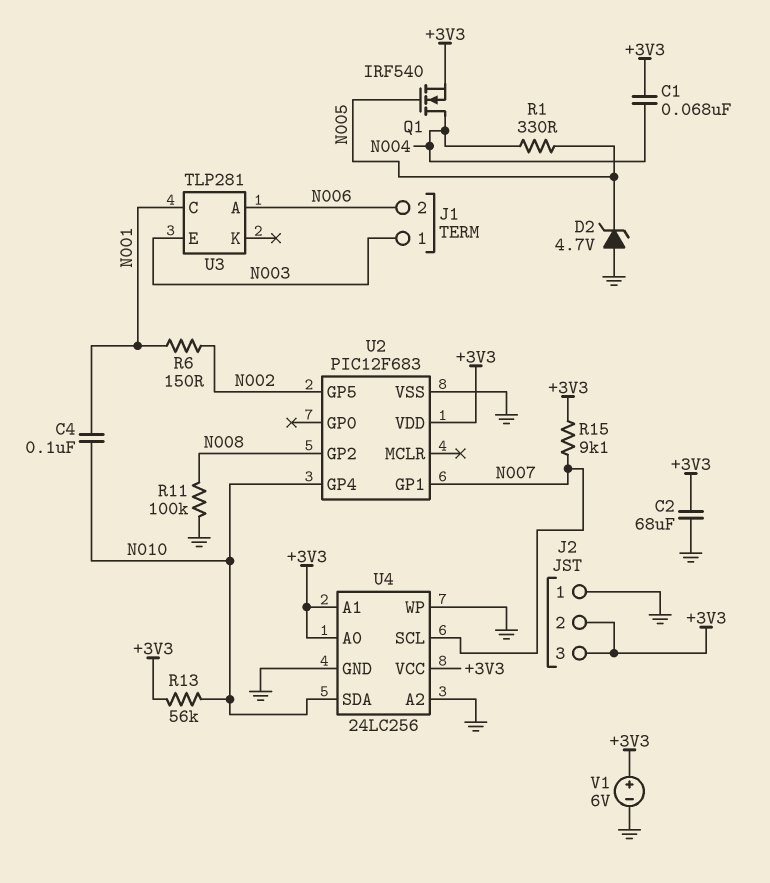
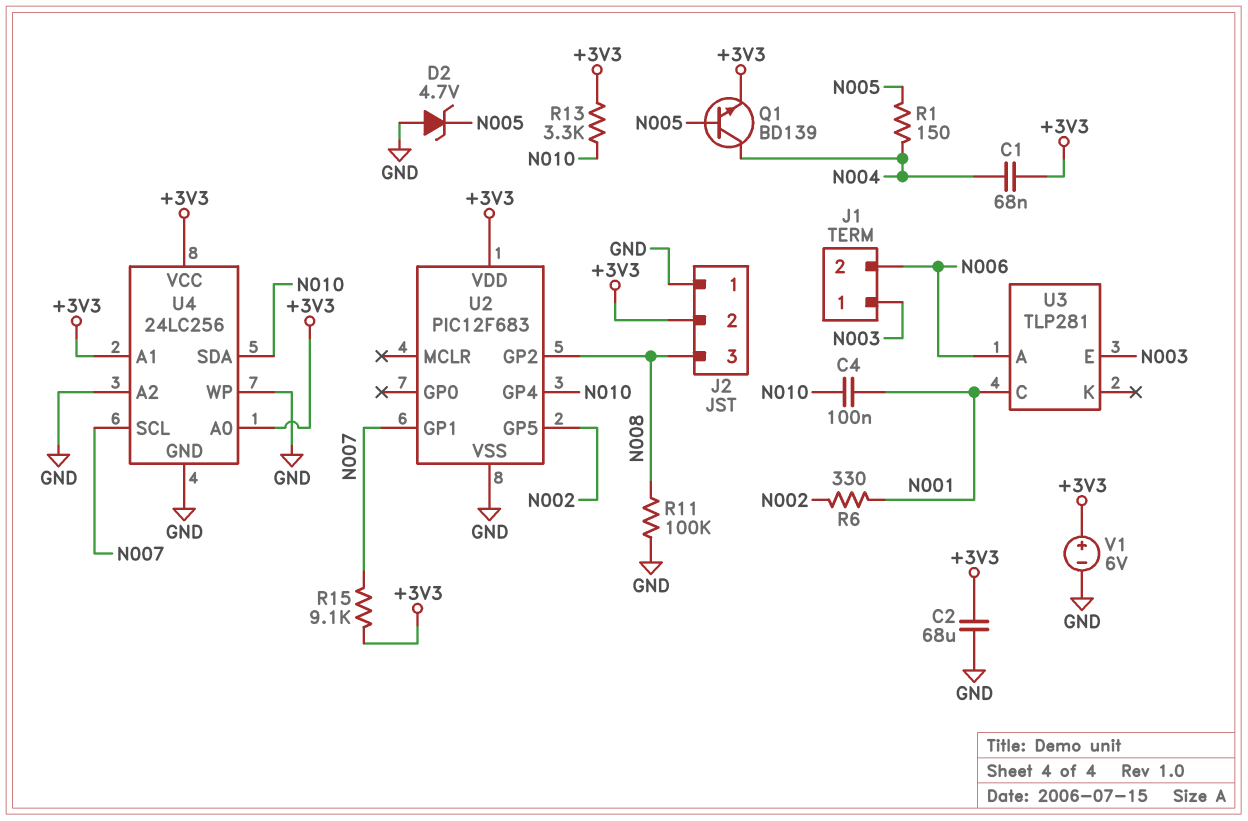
J2 pin 3: +3V3 -> N008
Q1: NMOS IRF540 (G N005, D N004, S +3V3) -> NPN BD139 (B N005, C N004, E +3V3)
R1: 330 (N004, N005) -> 150 (N004, N005)
R6: 150 (N001, N002) -> 330 (N001, N002)
R13: 56k (+3V3, N010) -> 3.3k (+3V3, N010)

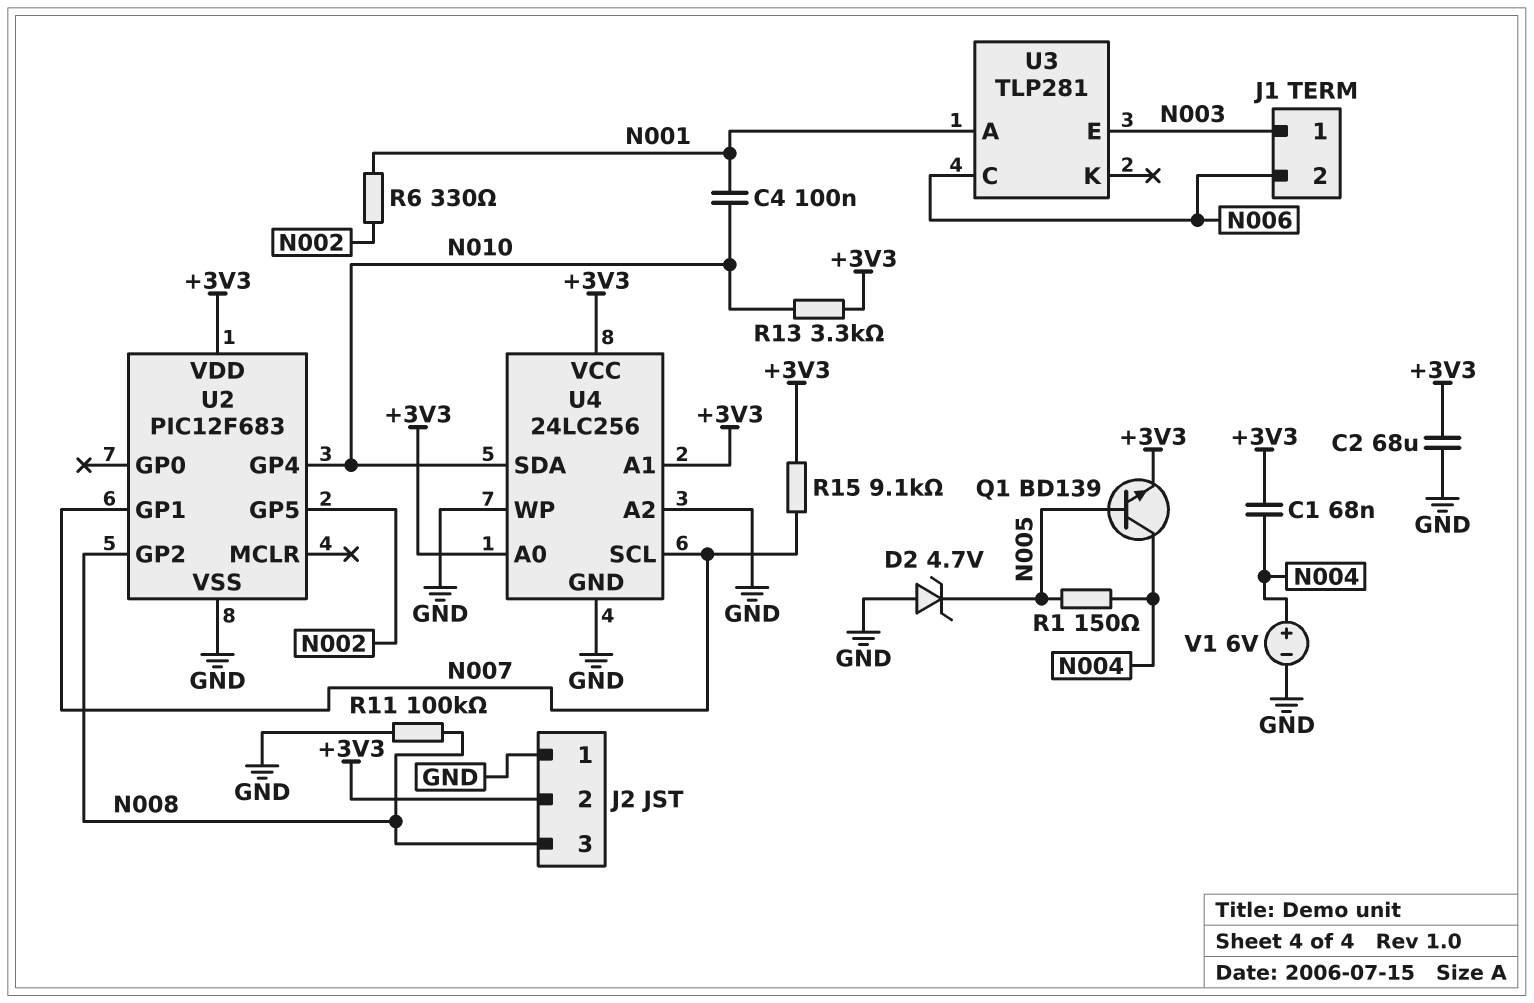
U3 pin A: N006 -> N001
U3 pin C: N001 -> N006
V1: 6V (plus +3V3, minus GND) -> 6V (plus N004, minus GND)

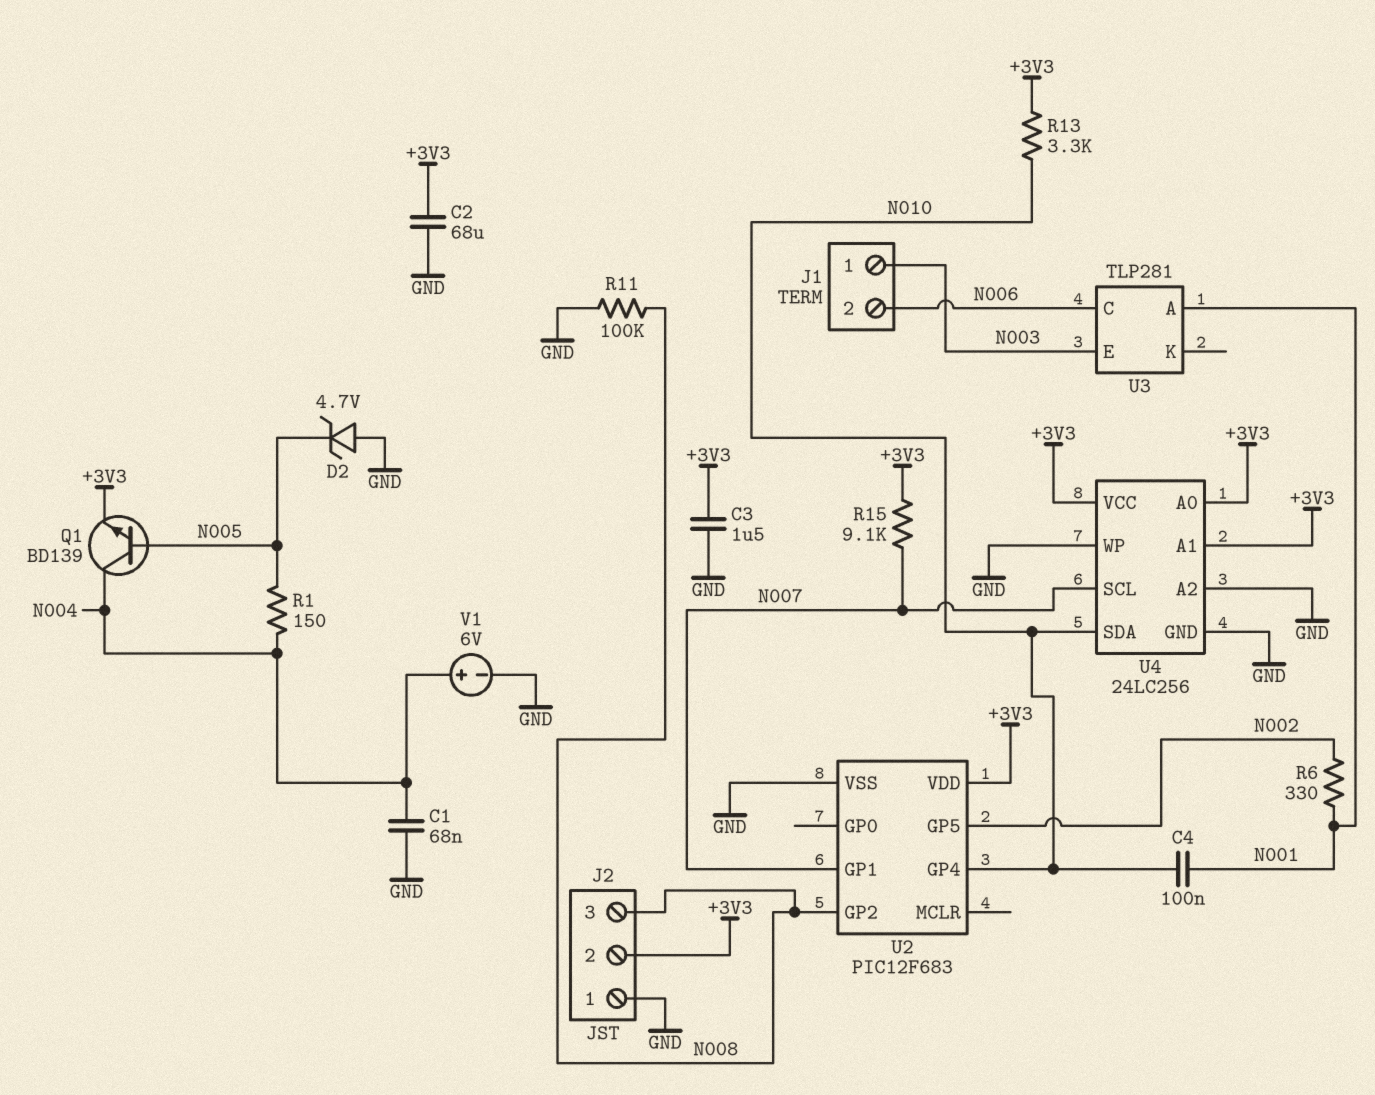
C1: 68nF (+3V3, N004) -> 68nF (GND, N004)
C3: none -> 1.5uF (+3V3, GND)

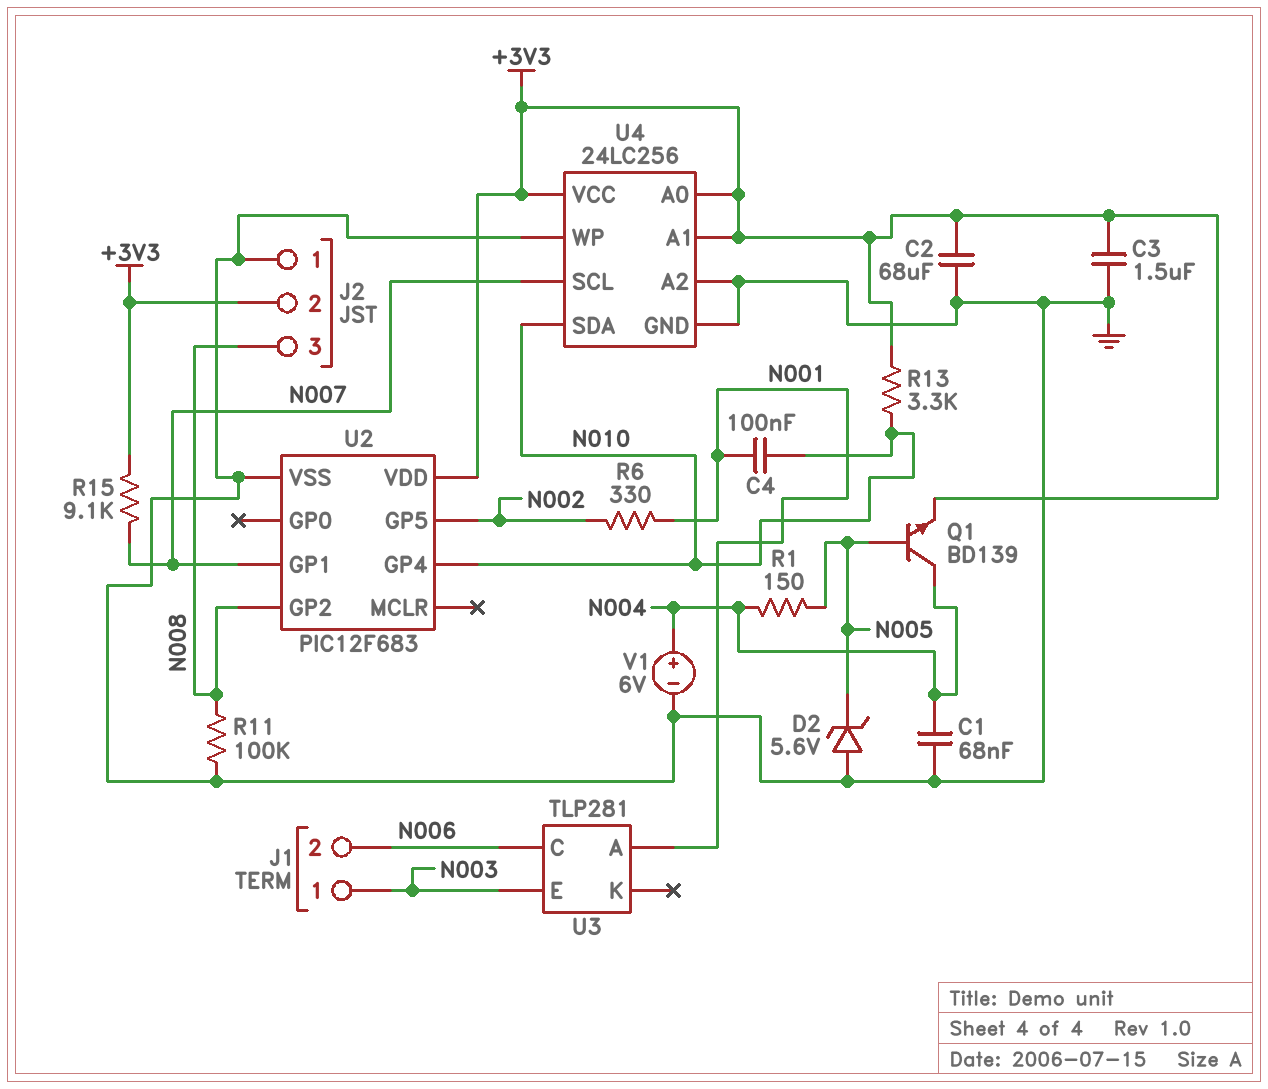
D2: zener 4.7V (A GND, K N005) -> zener 5.6V (A GND, K N005)

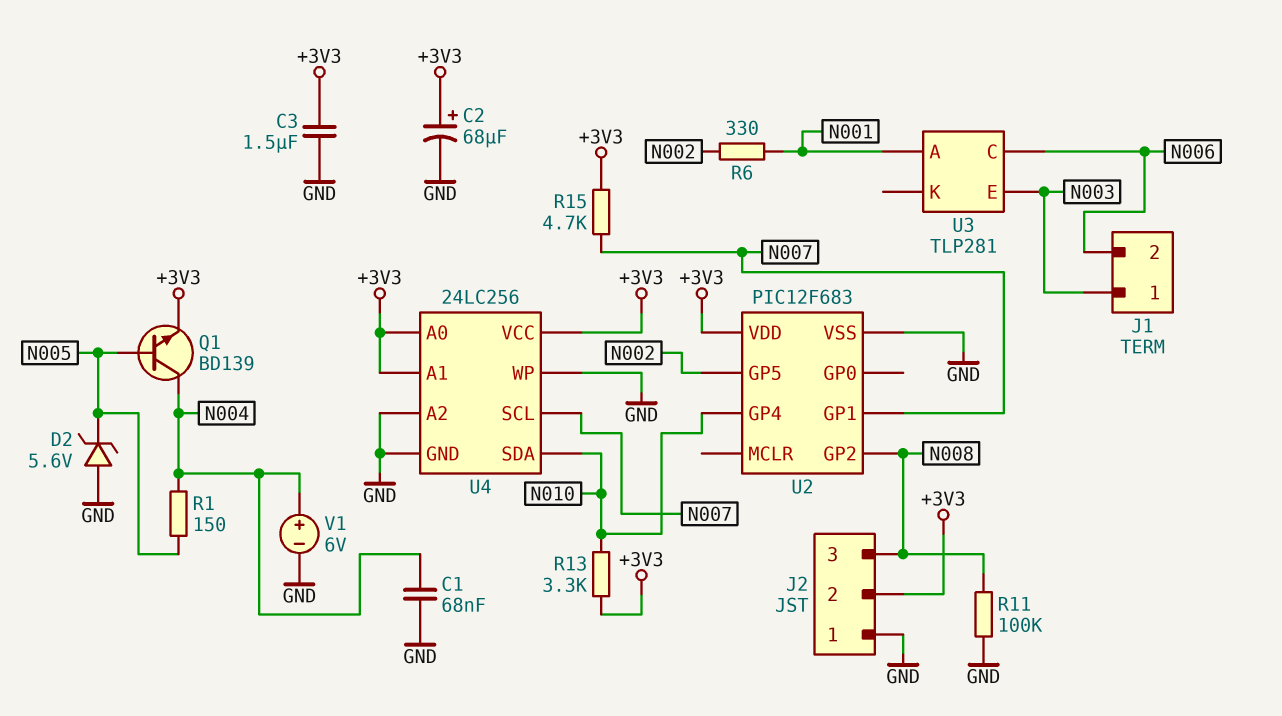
C2: 68uF (+3V3, GND) -> 68uF (plus +3V3, minus GND)
C4: 100nF (N001, N010) -> none
R15: 9.1k (+3V3, N007) -> 4.7k (+3V3, N007)

